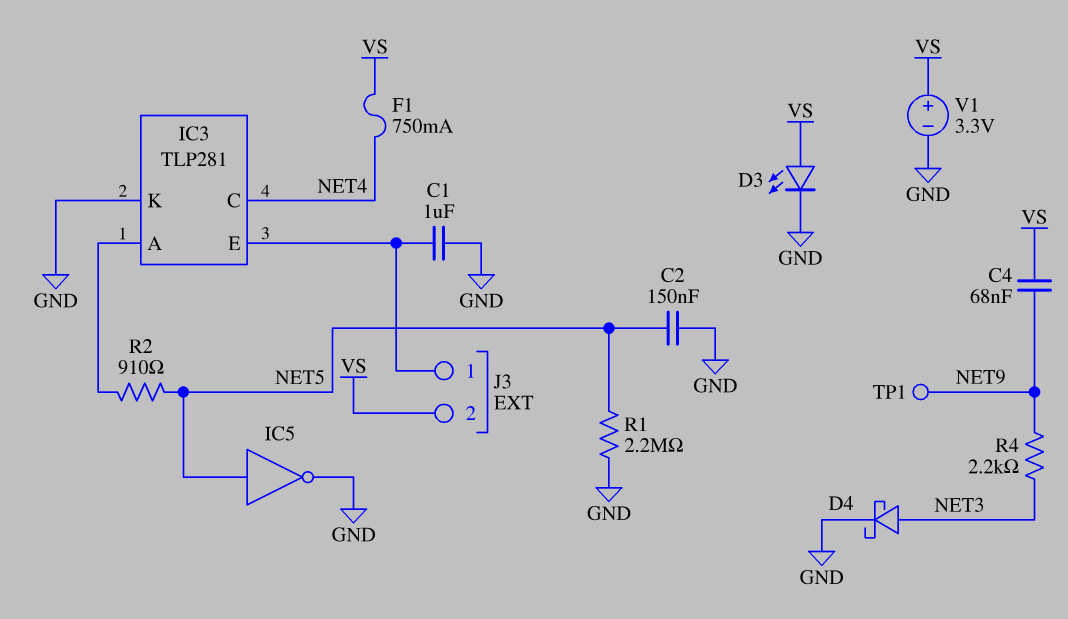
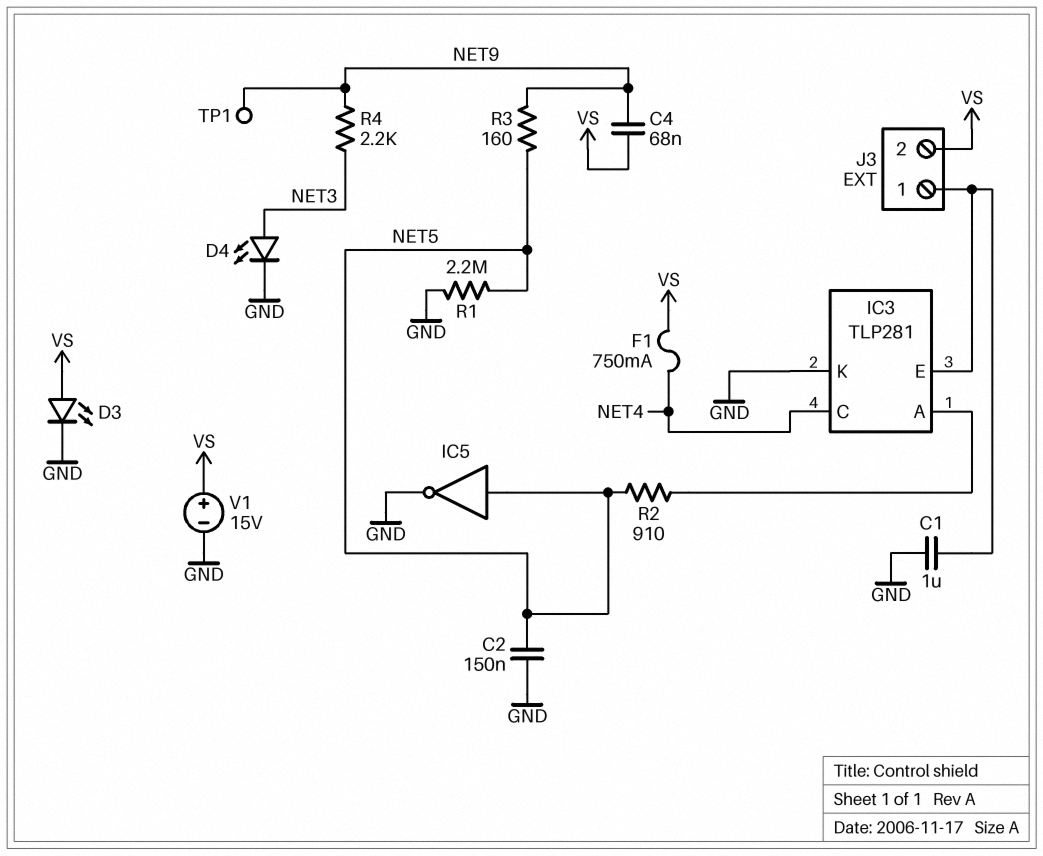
D4: schottky (A NET3, K GND) -> LED (A NET3, K GND)
R3: none -> 160 (NET5, NET9)
V1: 3.3V (plus VS, minus GND) -> 15V (plus VS, minus GND)

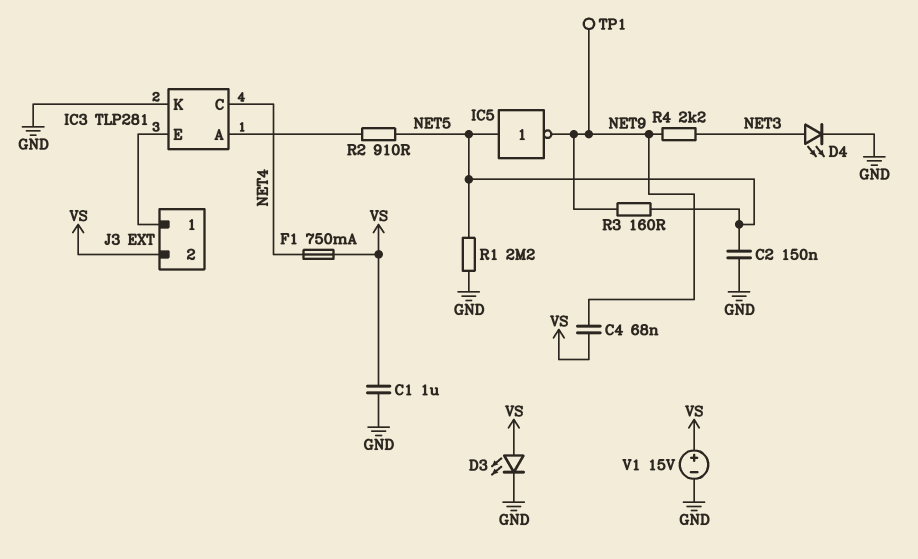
C1: 1uF (GND, IC3/E) -> 1uF (GND, VS)
IC5: NOT (in NET5, out GND) -> NOT (in NET5, out NET9)

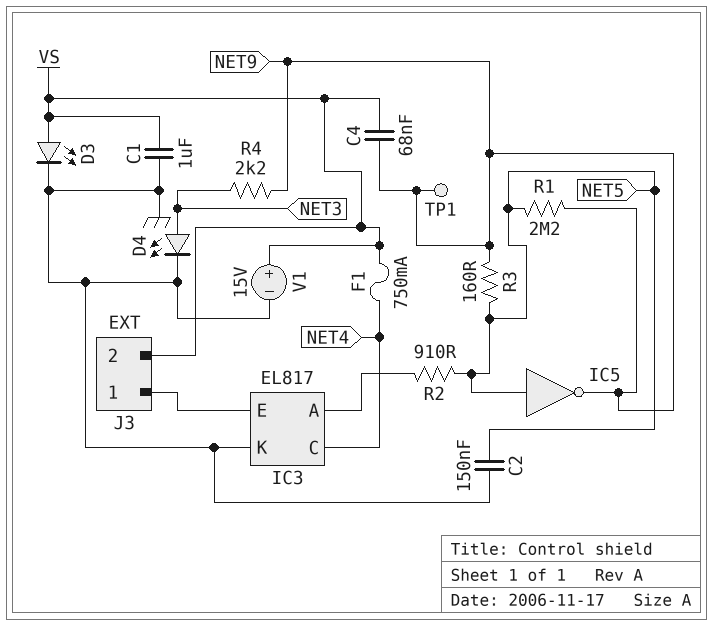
IC3: TLP281 -> EL817
R1: 2.2M (GND, NET5) -> 2.2M (NET5, NET9)

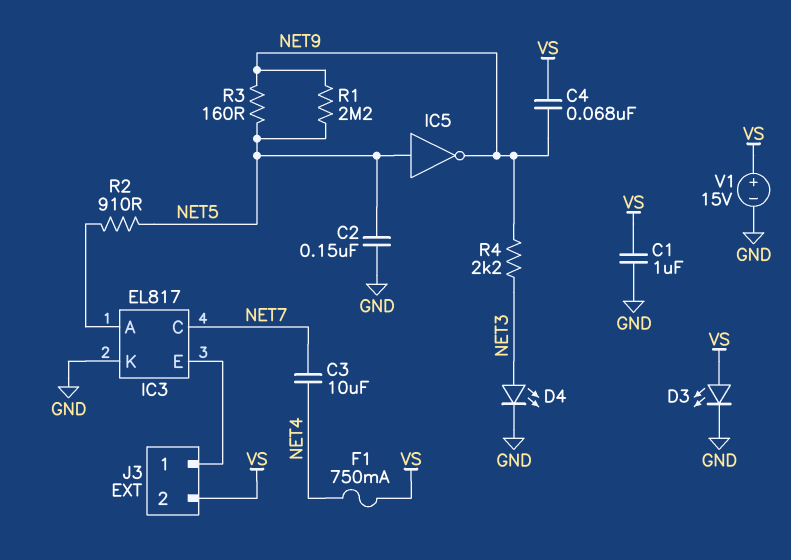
C3: none -> 10uF (NET4, NET7)
IC3 pin C: NET4 -> NET7
TP1: test point (NET9) -> none

